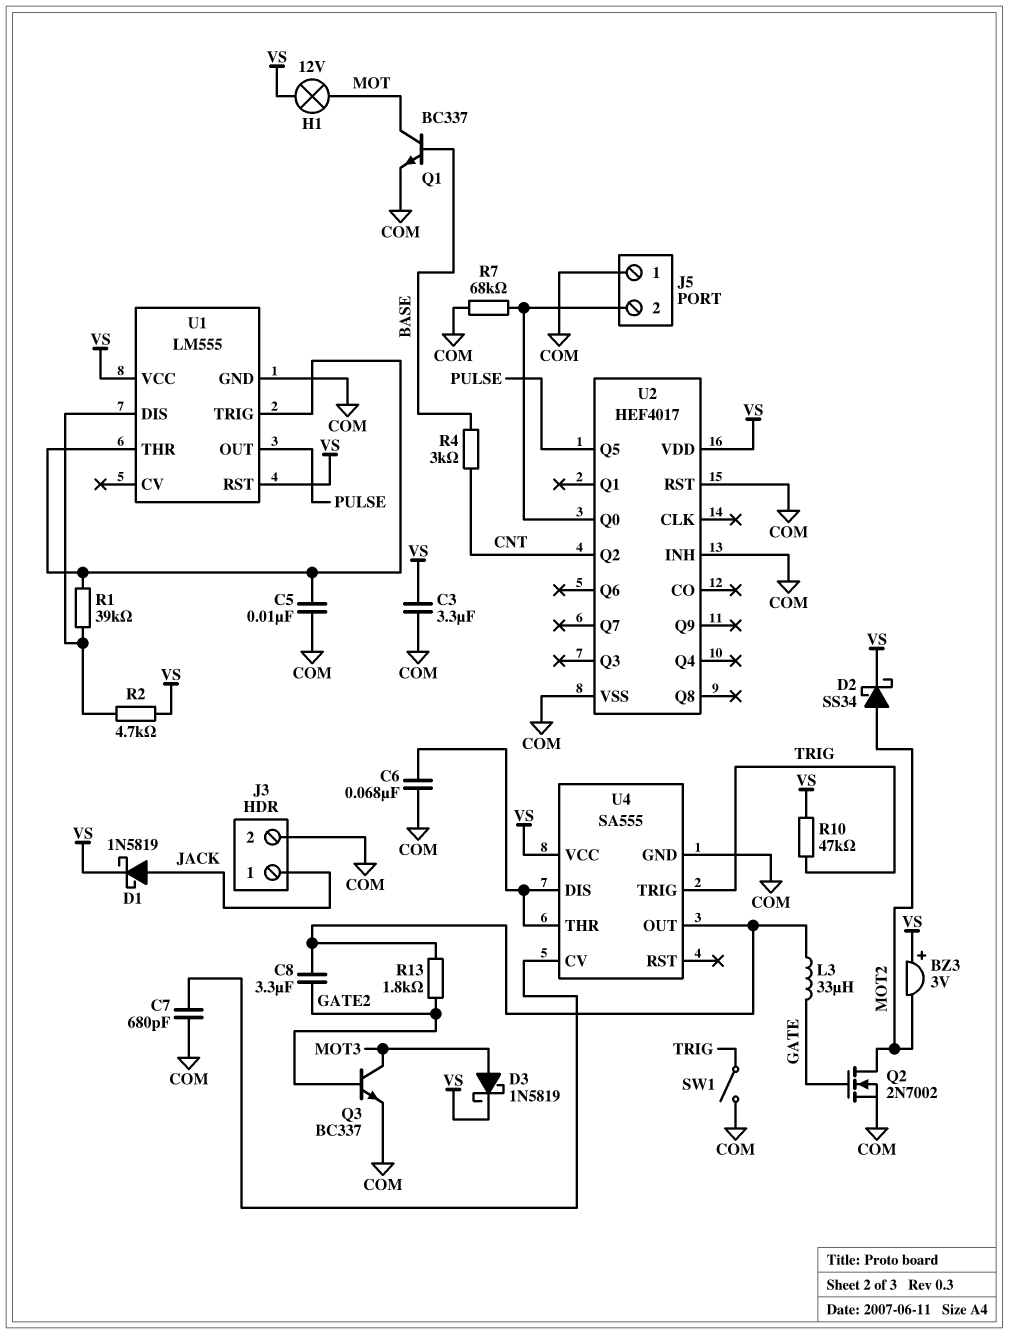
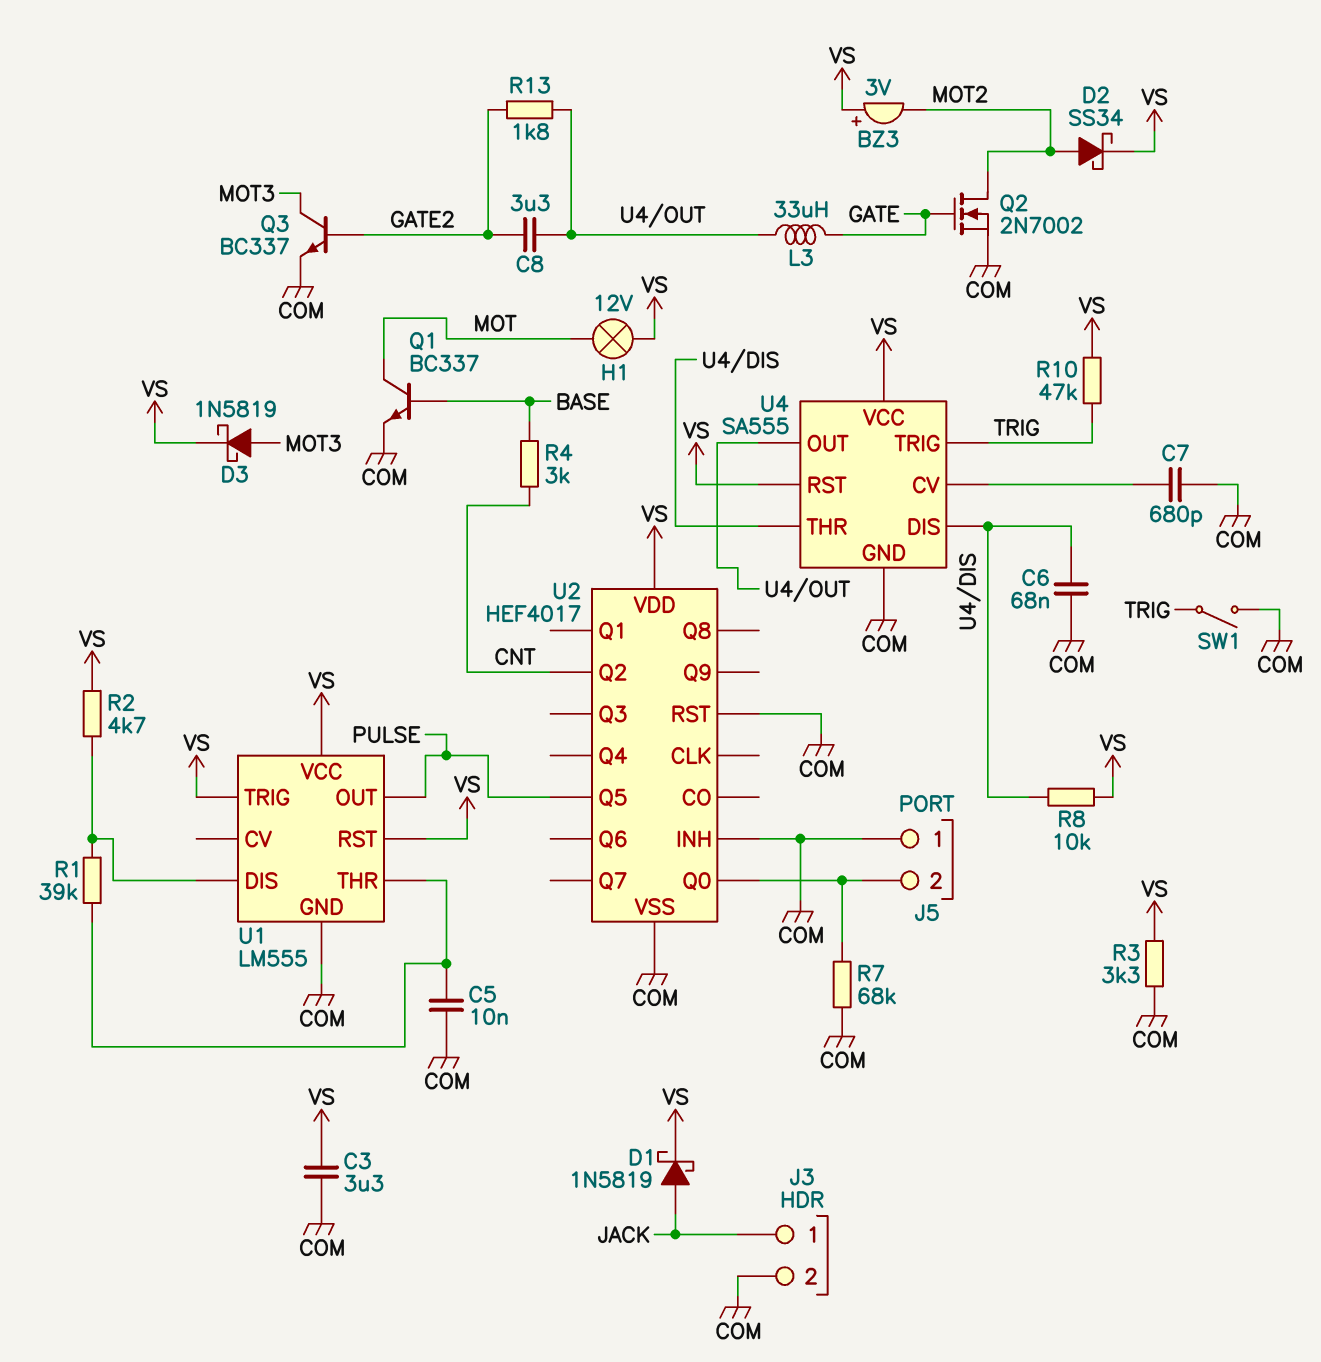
R3: none -> 3.3k (COM, VS)
R8: none -> 10k (U4/DIS, VS)
U1 pin TRIG: U1/THR -> VS
U4 pin RST: none -> VS

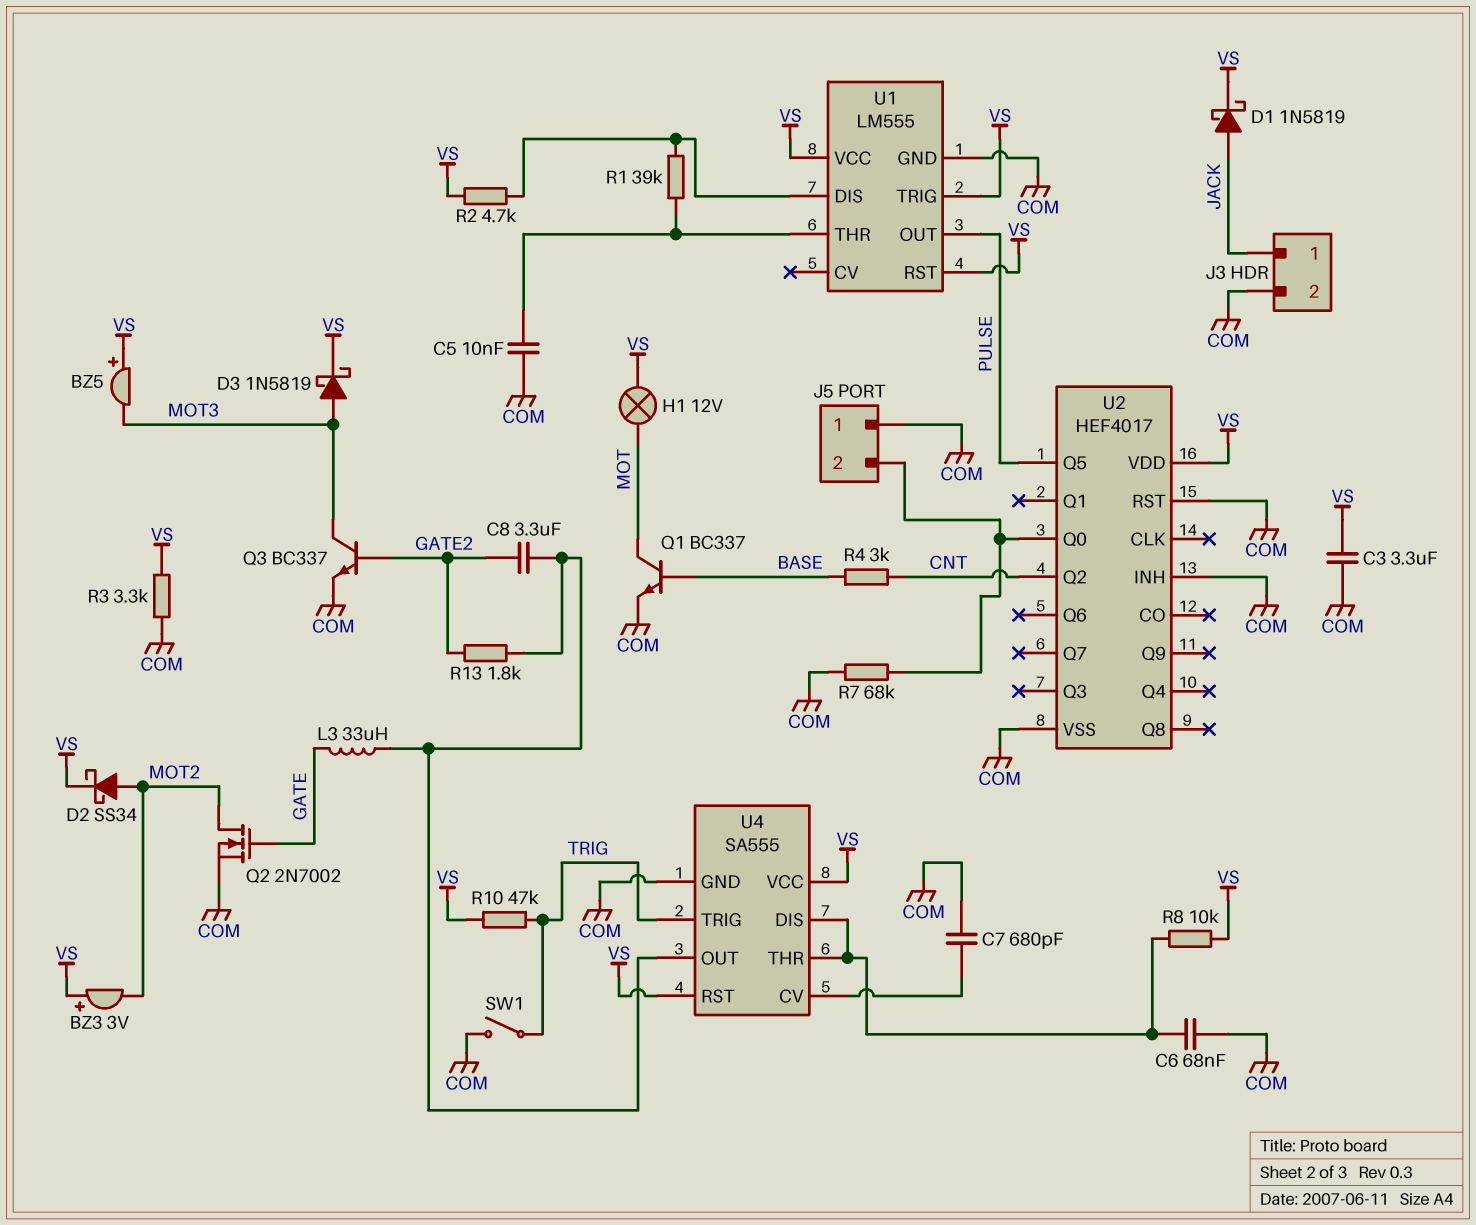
BZ5: none -> buzzer (plus VS, minus MOT3)

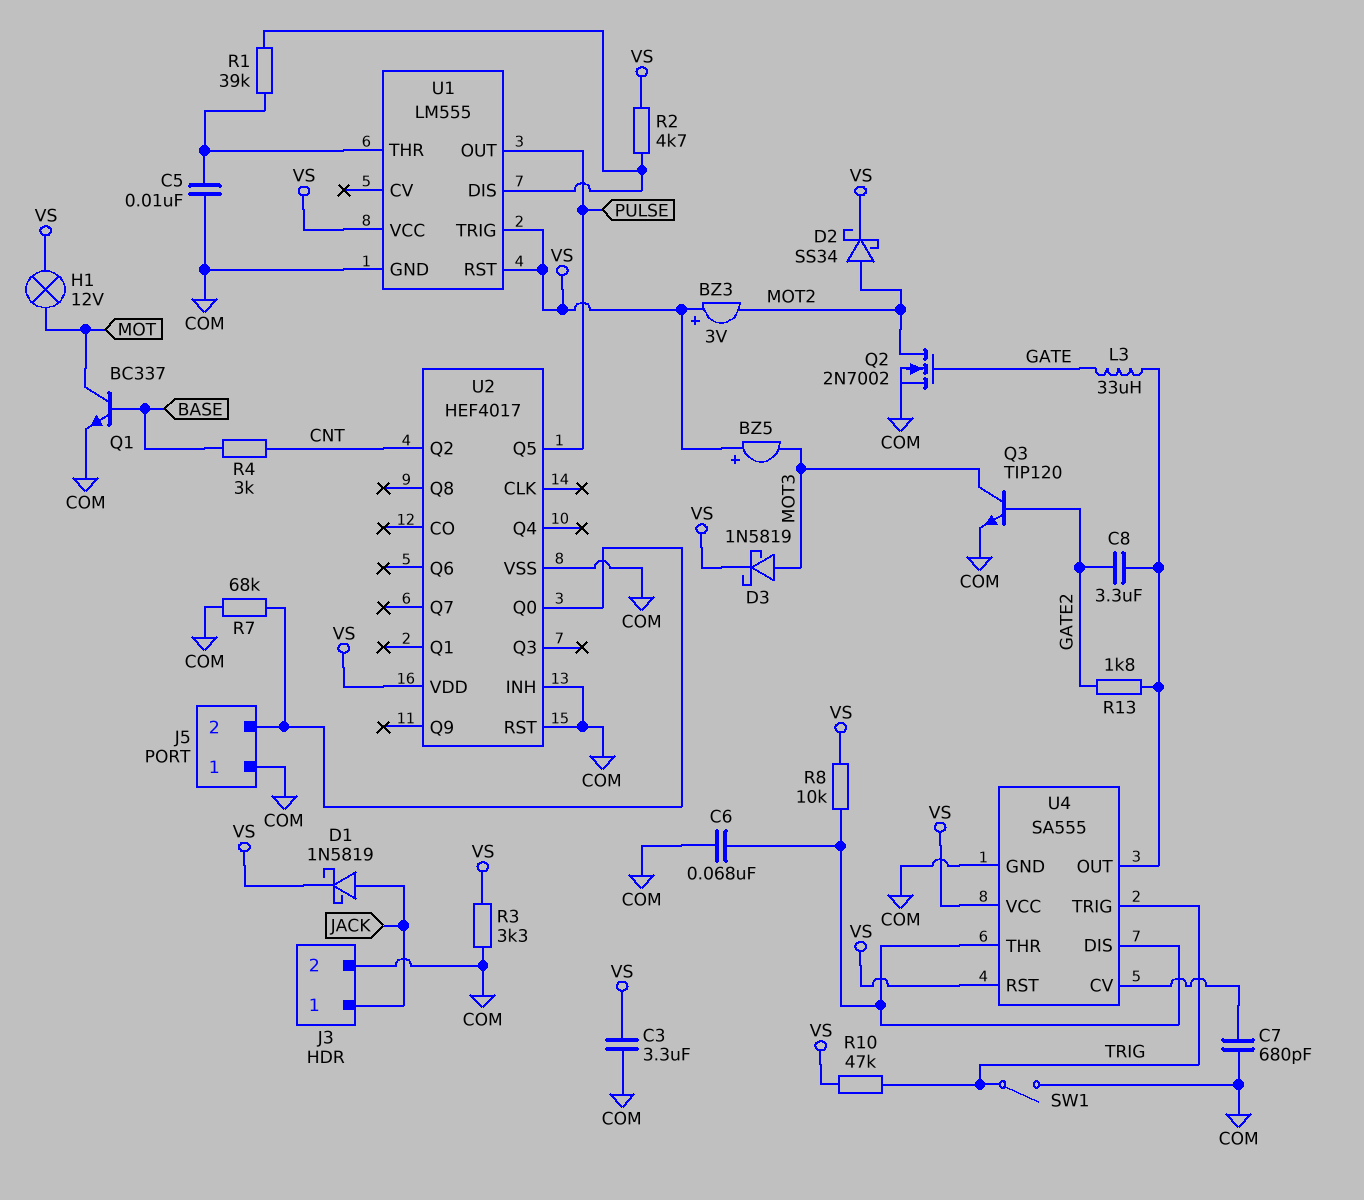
Q3: NPN BC337 (B GATE2, C MOT3, E COM) -> NPN TIP120 (B GATE2, C MOT3, E COM)

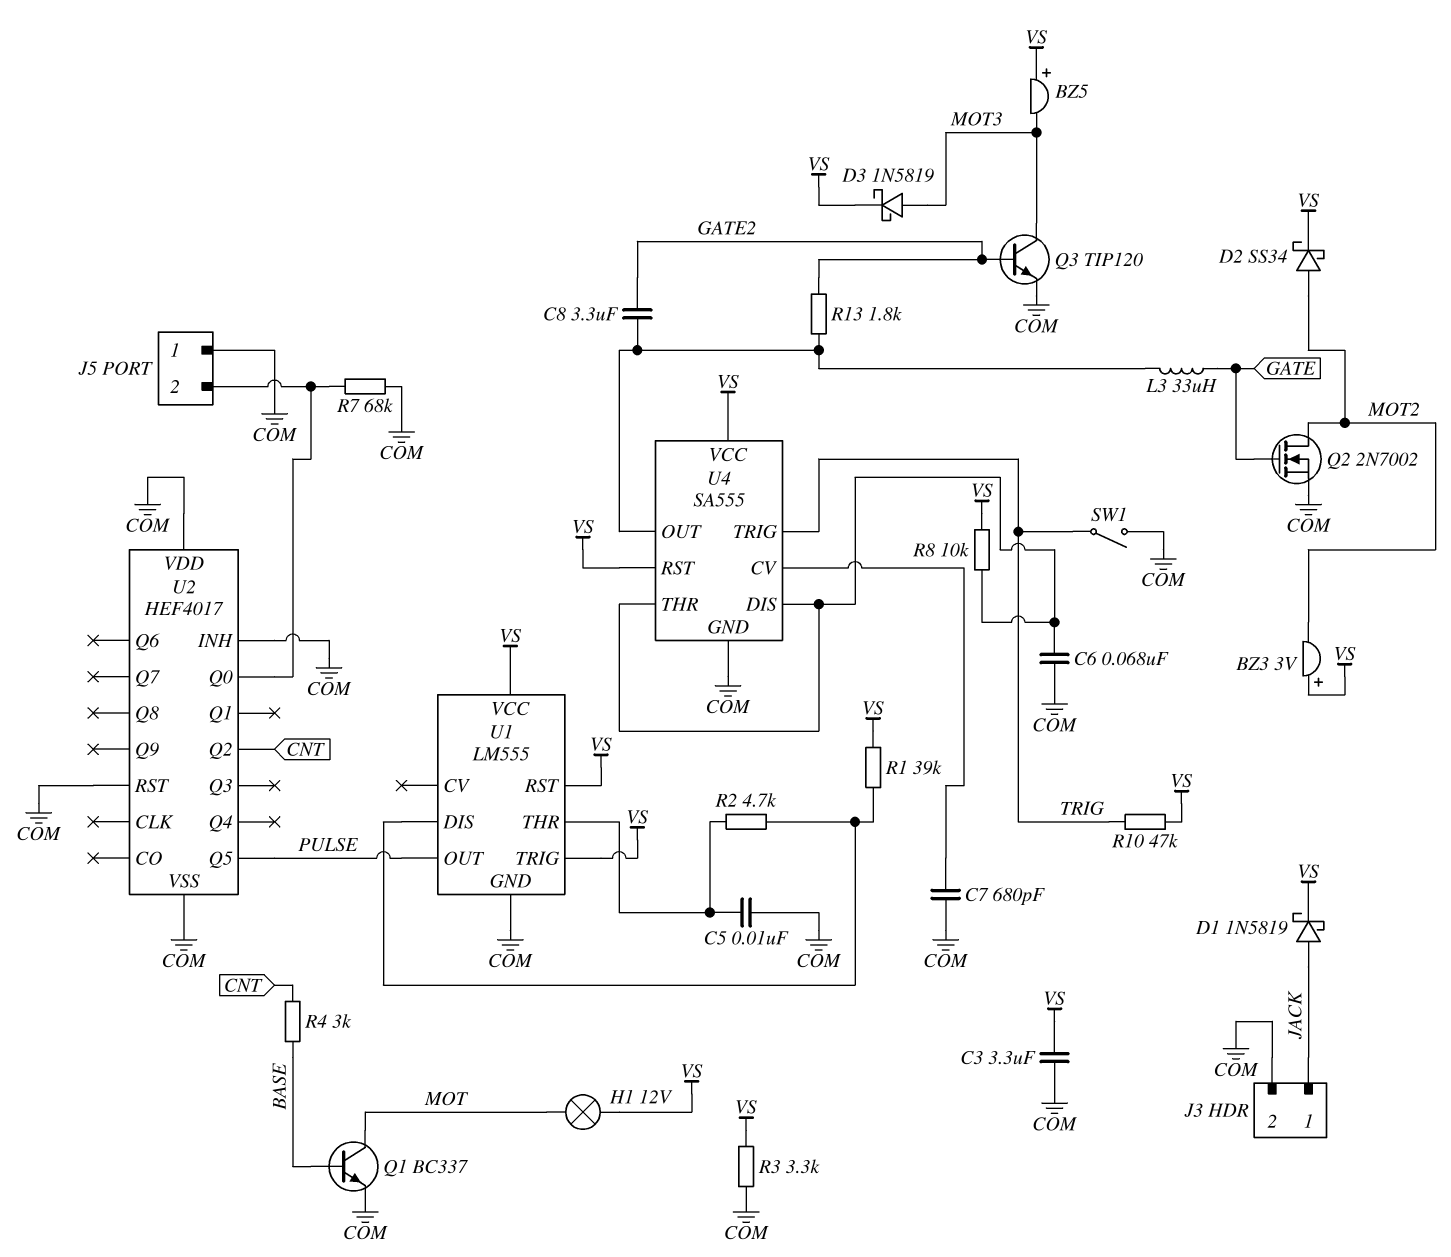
R1: 39k (U1/DIS, U1/THR) -> 39k (U1/DIS, VS)
R2: 4.7k (U1/DIS, VS) -> 4.7k (U1/DIS, U1/THR)
U2 pin VDD: VS -> COM

